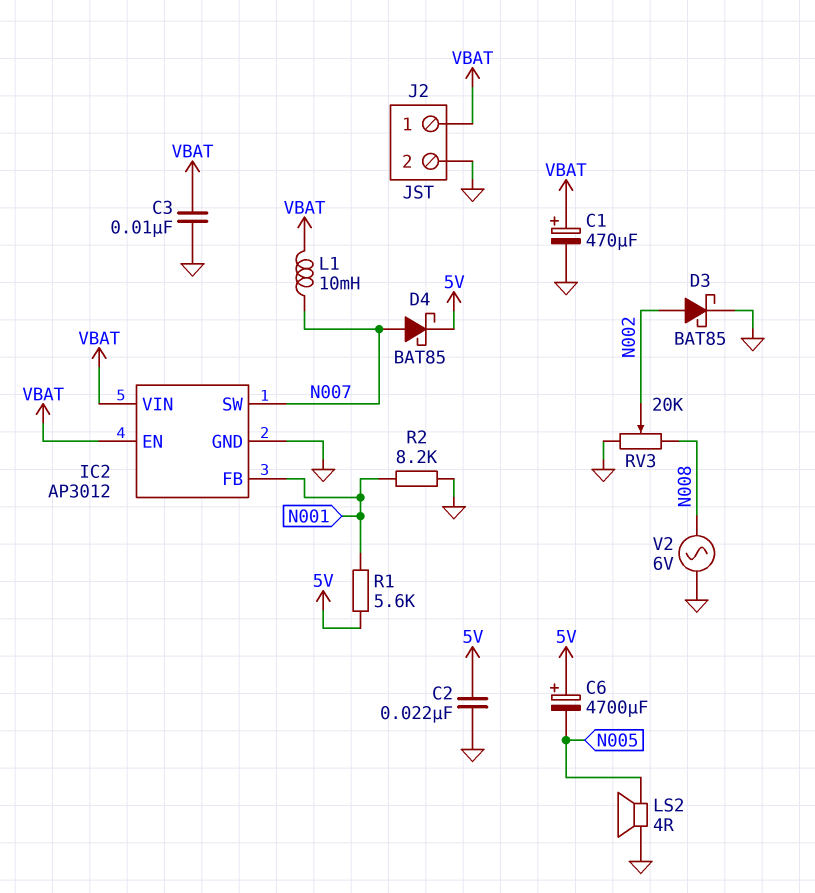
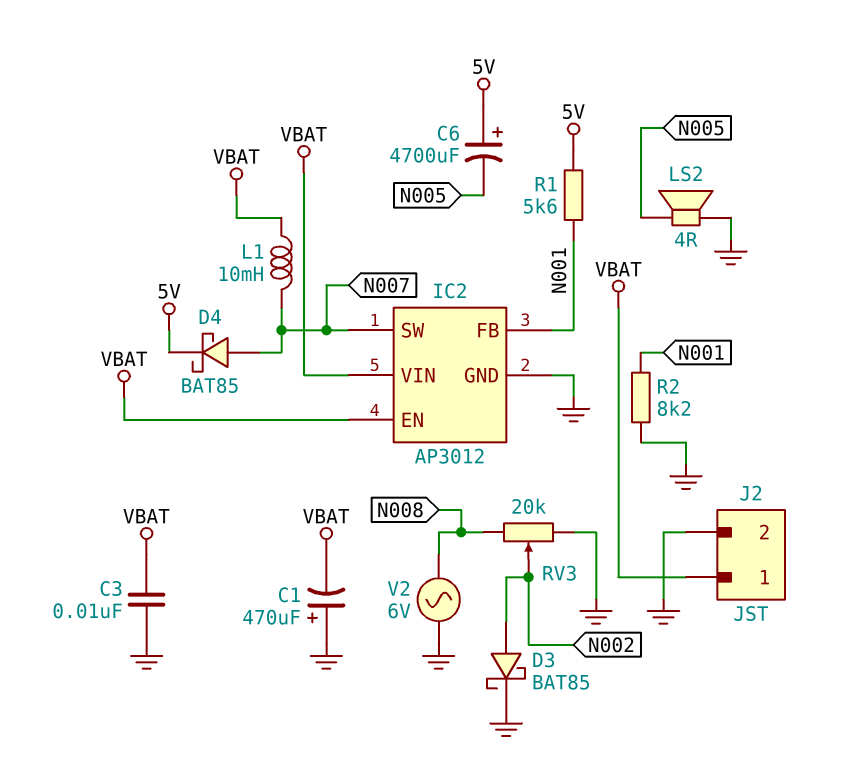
C1: 470uF (plus VBAT, minus GND) -> 470uF (plus GND, minus VBAT)
C2: 22nF (5V, GND) -> none

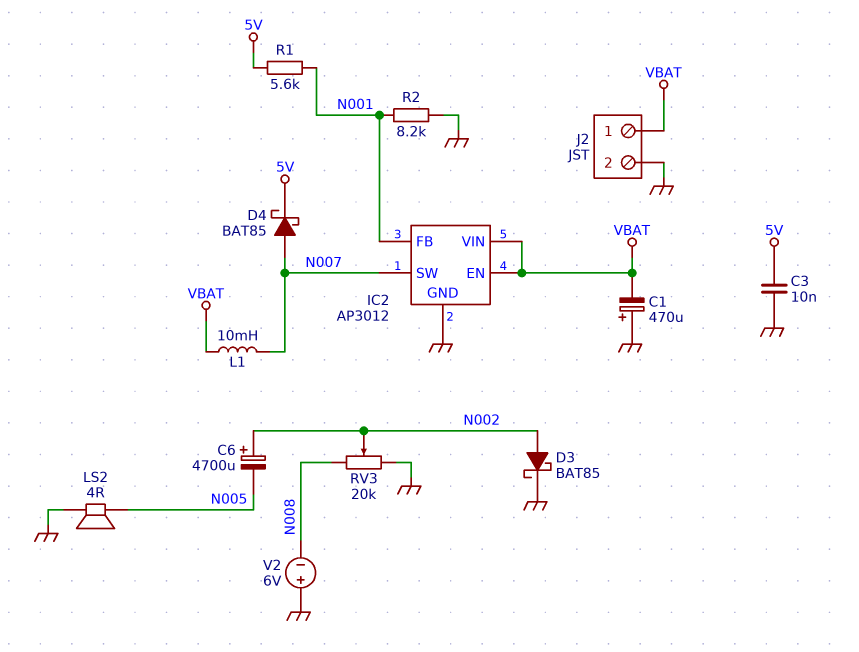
C3: 10nF (GND, VBAT) -> 10nF (5V, GND)
C6: 4700uF (plus 5V, minus N005) -> 4700uF (plus N002, minus N005)
V2: AC 6V (GND, N008) -> 6V (plus GND, minus N008)

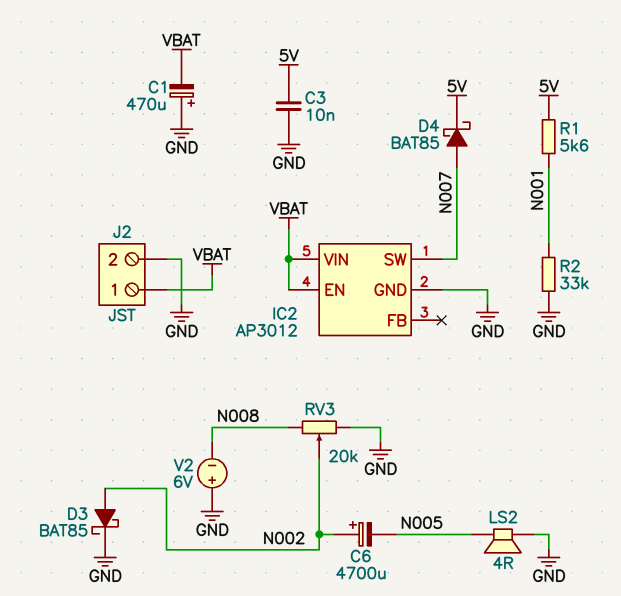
IC2 pin FB: N001 -> none
L1: 10mH (N007, VBAT) -> none
R2: 8.2k (GND, N001) -> 33k (GND, N001)

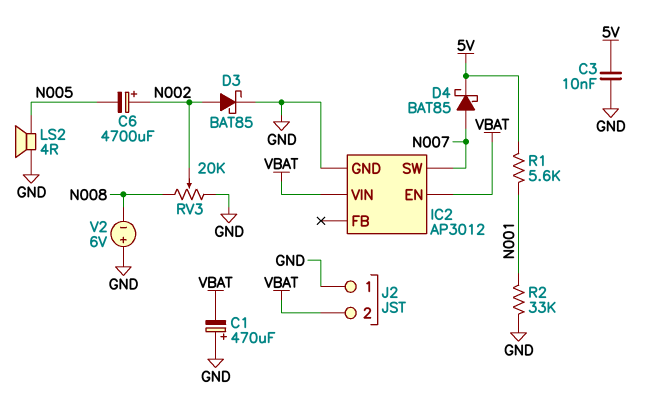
J2 pin 1: VBAT -> GND
J2 pin 2: GND -> VBAT

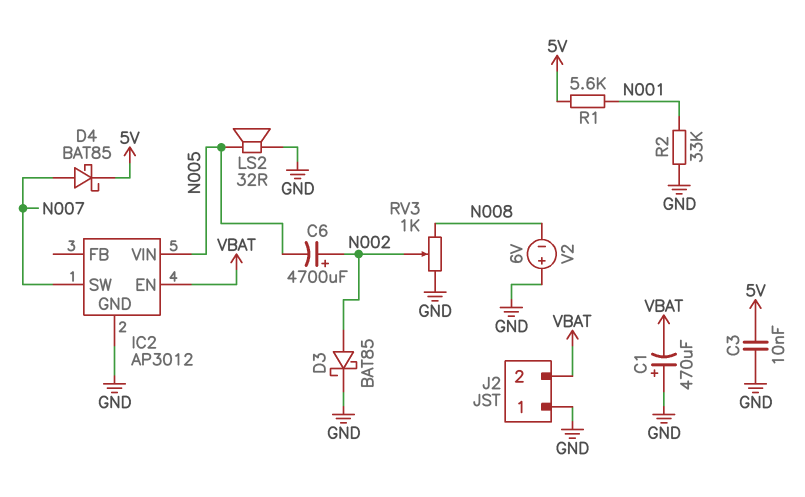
IC2 pin VIN: VBAT -> N005
LS2: speaker 4R (GND, N005) -> speaker 32R (GND, N005)
RV3: 20k (GND, N008, wiper N002) -> 1k (GND, N008, wiper N002)

